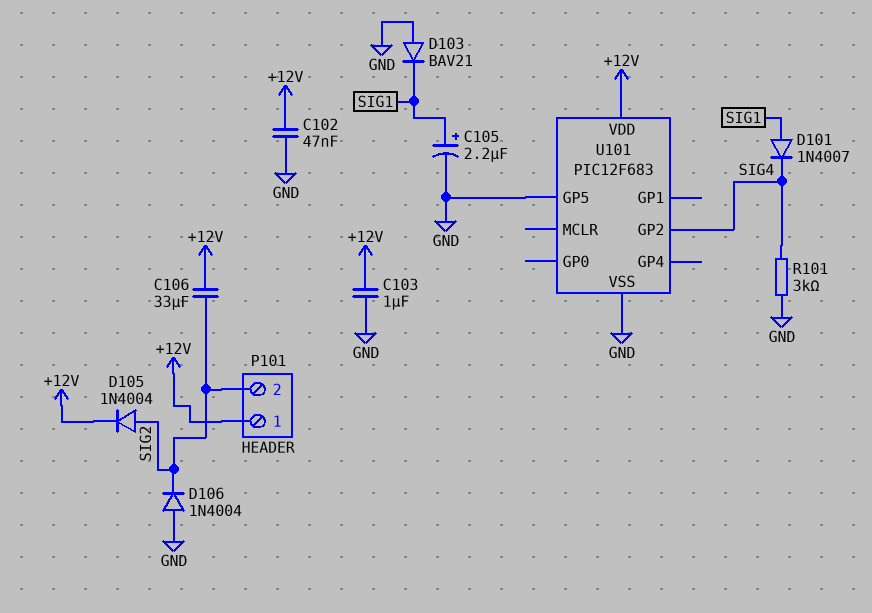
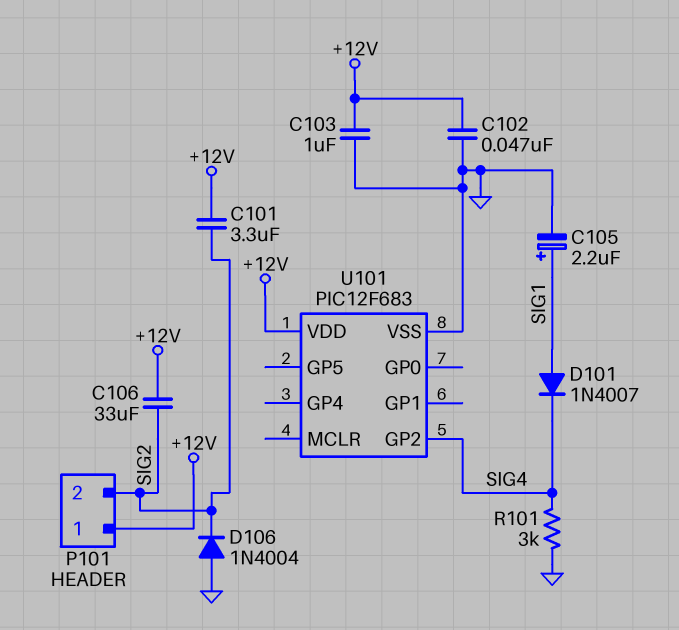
C101: none -> 3.3uF (+12V, SIG2)
D103: diode BAV21 (A GND, K SIG1) -> none
D105: diode 1N4004 (A SIG2, K +12V) -> none
U101 pin GP5: GND -> none

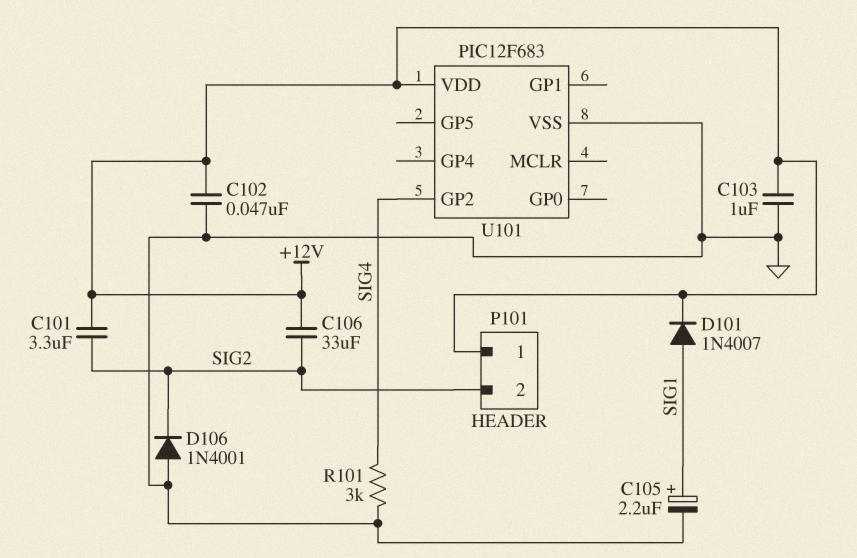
D101: diode 1N4007 (A SIG1, K SIG4) -> diode 1N4007 (A SIG1, K +12V)
D106: diode 1N4004 (A GND, K SIG2) -> diode 1N4001 (A GND, K SIG2)

